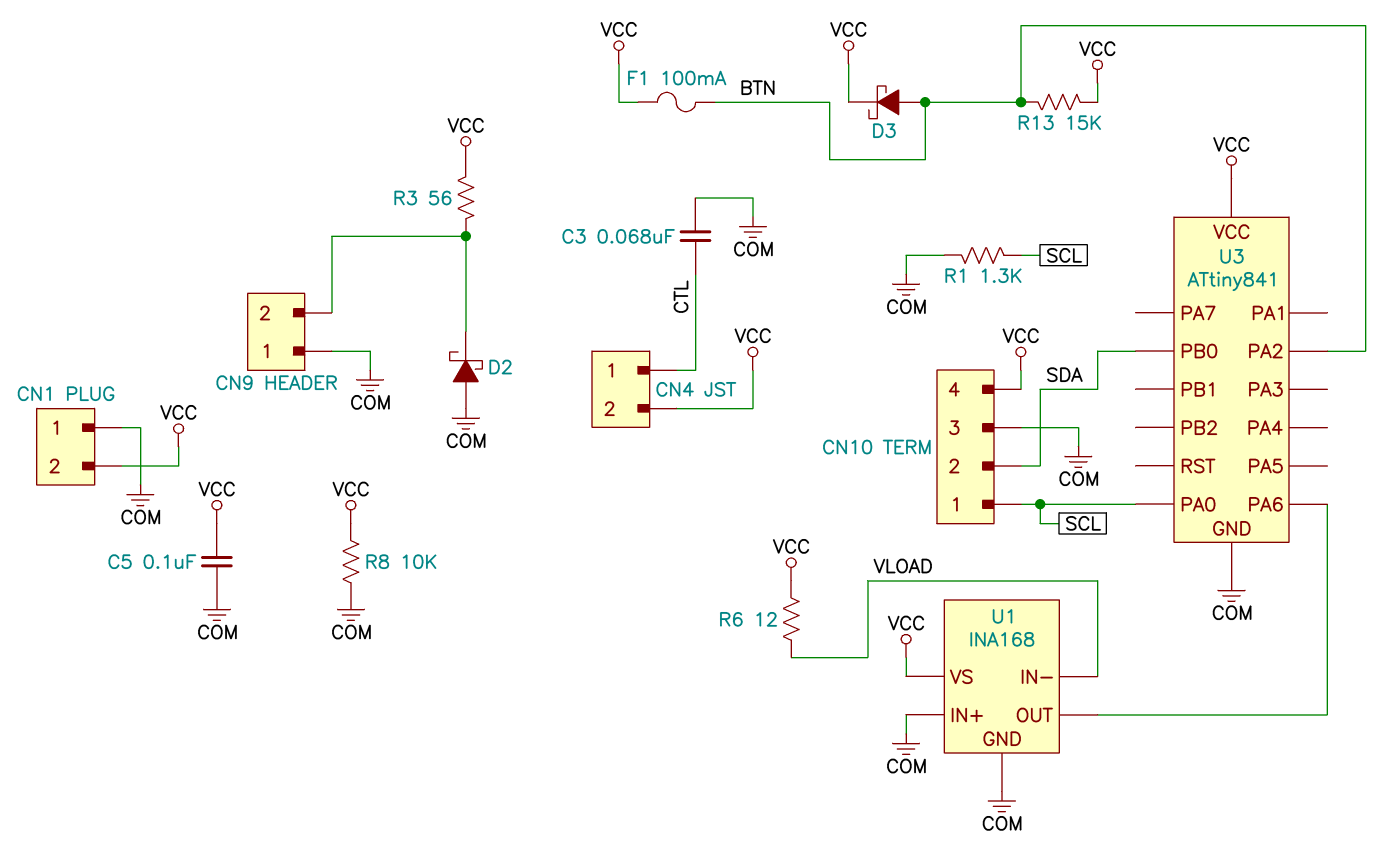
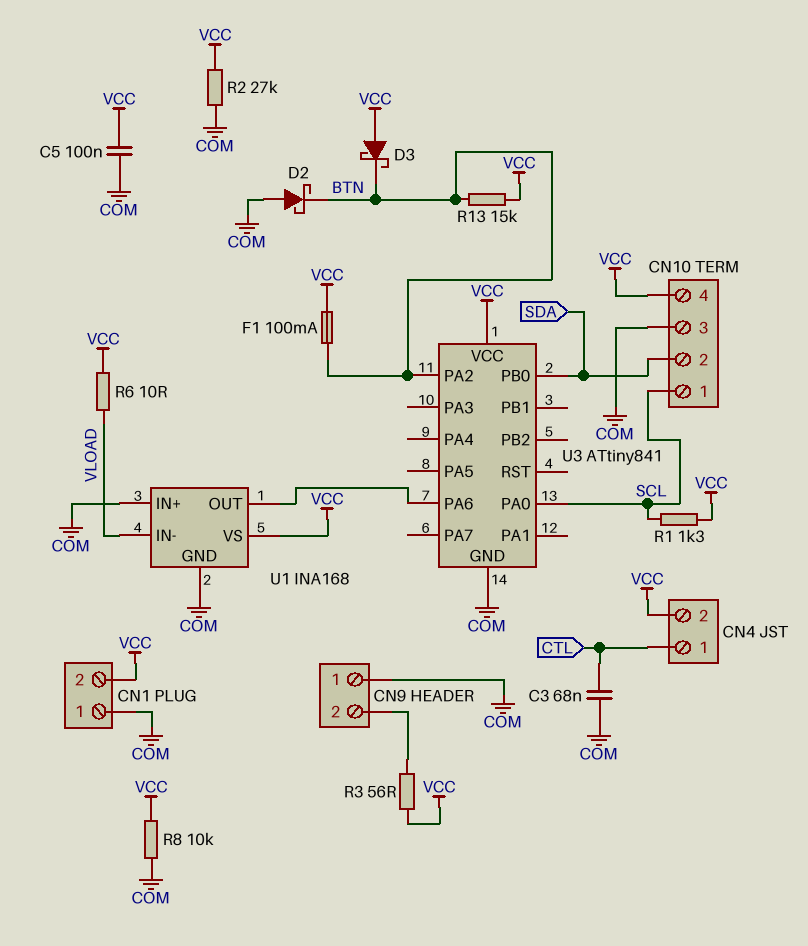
D2: schottky (A COM, K CN9/2) -> schottky (A COM, K BTN)
D3: schottky (A BTN, K VCC) -> schottky (A VCC, K BTN)
R1: 1.3k (COM, SCL) -> 1.3k (SCL, VCC)
R2: none -> 27k (COM, VCC)
R6: 12 (VCC, VLOAD) -> 10 (VCC, VLOAD)

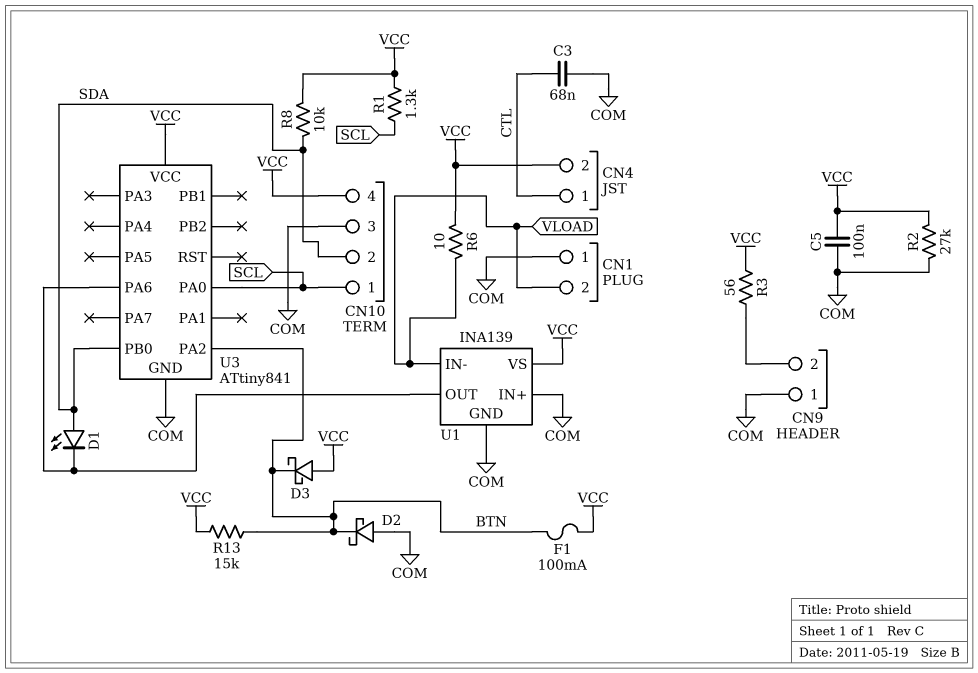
CN1 pin 2: VCC -> VLOAD
D1: none -> LED (A SDA, K U1/OUT)
R8: 10k (COM, VCC) -> 10k (SDA, VCC)
U1: INA168 -> INA139

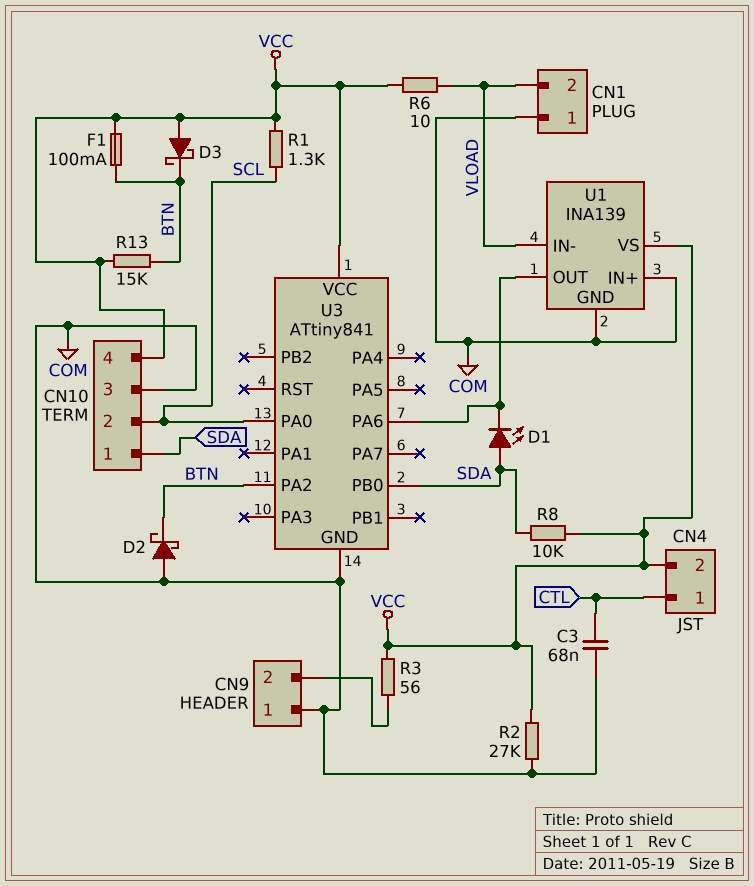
C5: 100nF (COM, VCC) -> none
CN10 pin 1: SCL -> SDA
CN10 pin 2: SDA -> SCL

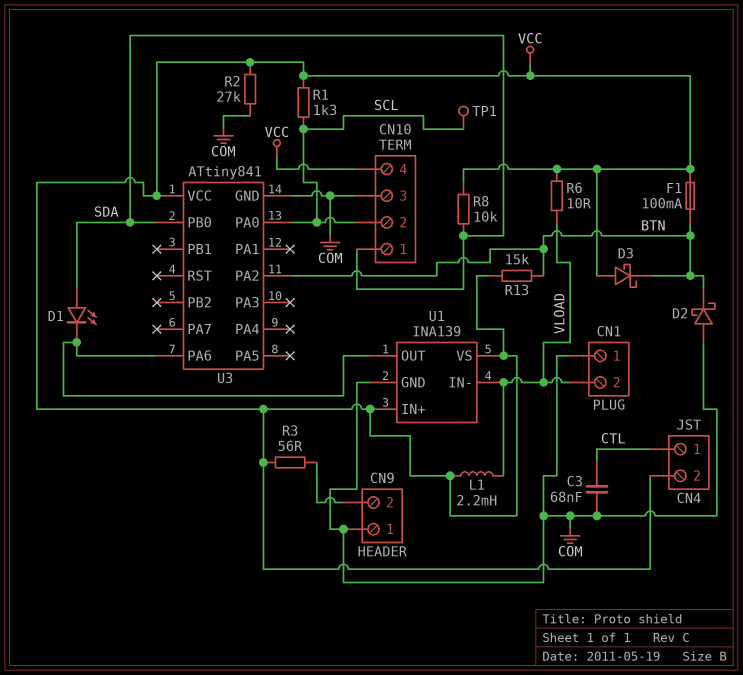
L1: none -> 2.2mH (VCC, VLOAD)
TP1: none -> test point (SCL)
U1 pin IN+: COM -> VCC

